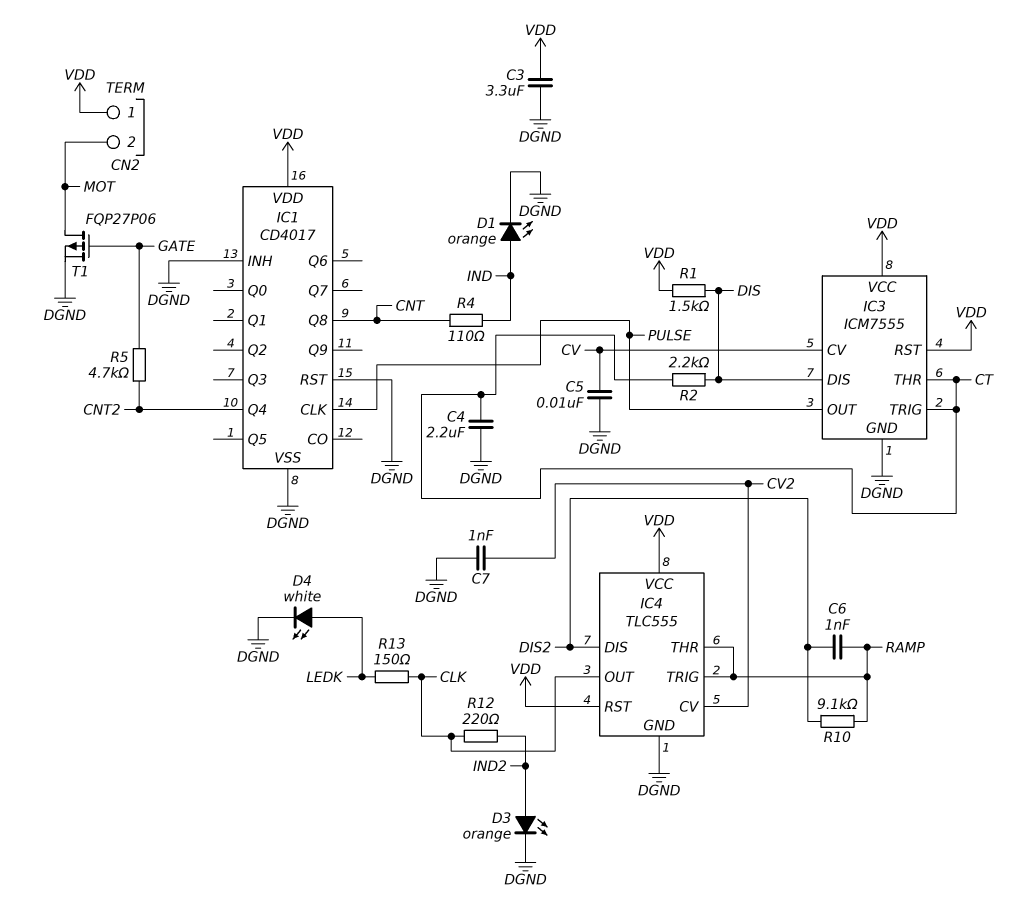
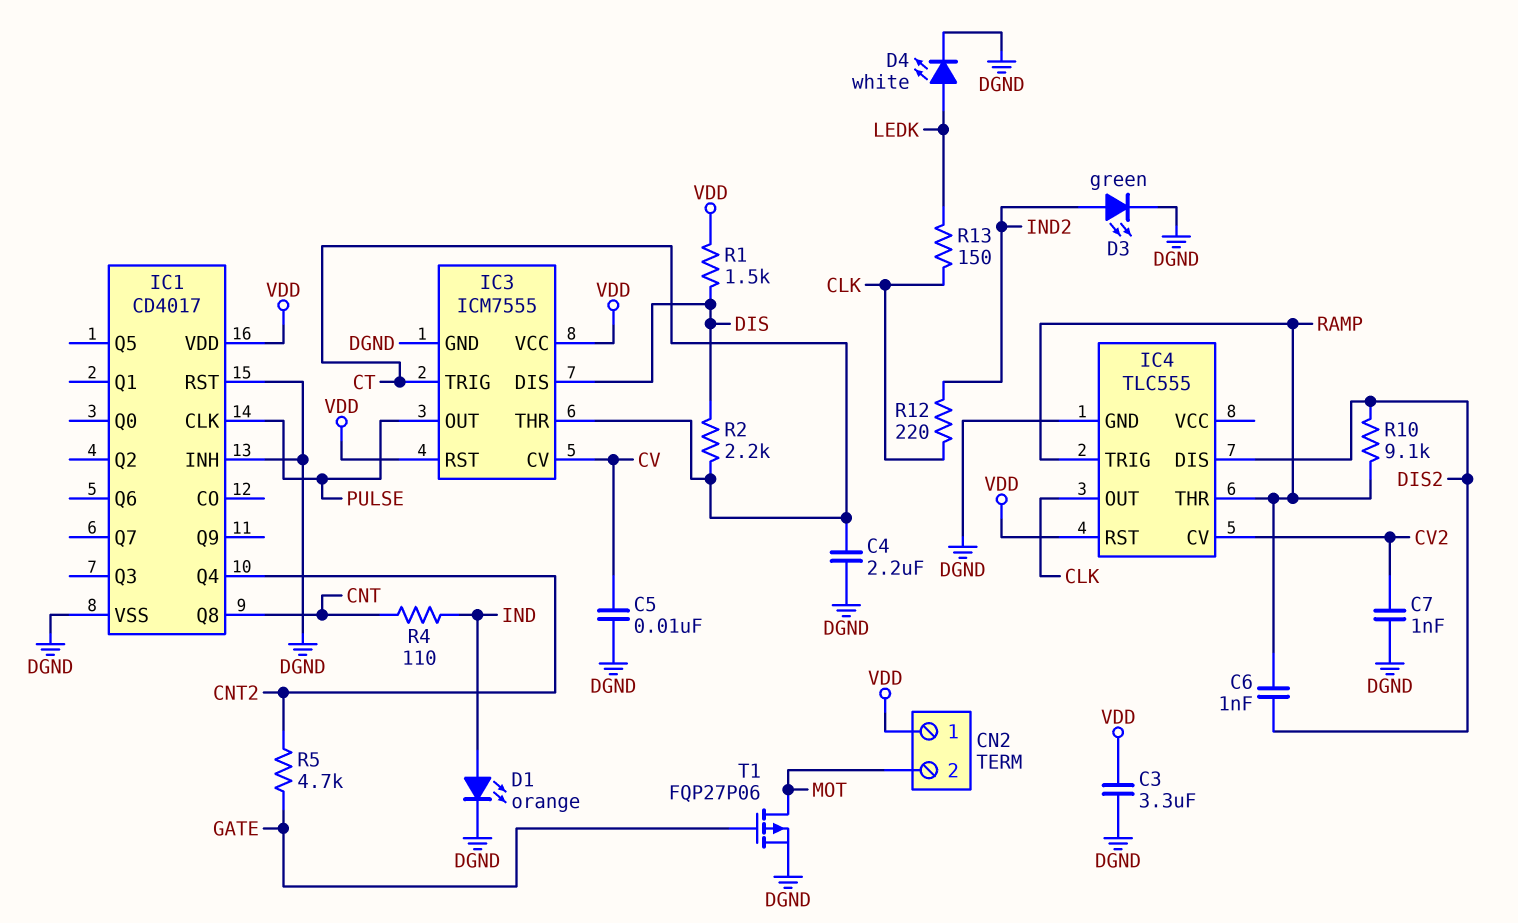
D3: LED orange (A IND2, K DGND) -> LED green (A IND2, K DGND)
IC4 pin VCC: VDD -> none

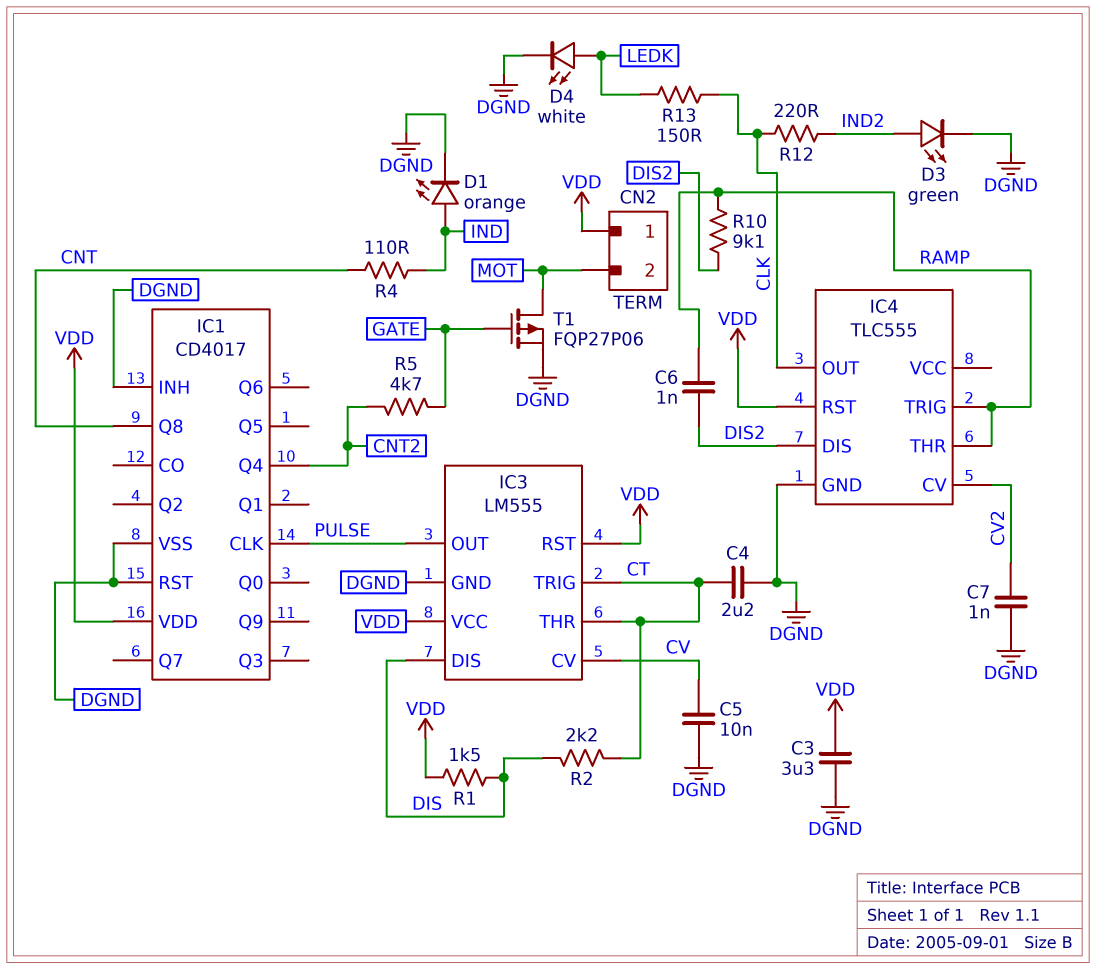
IC3: ICM7555 -> LM555

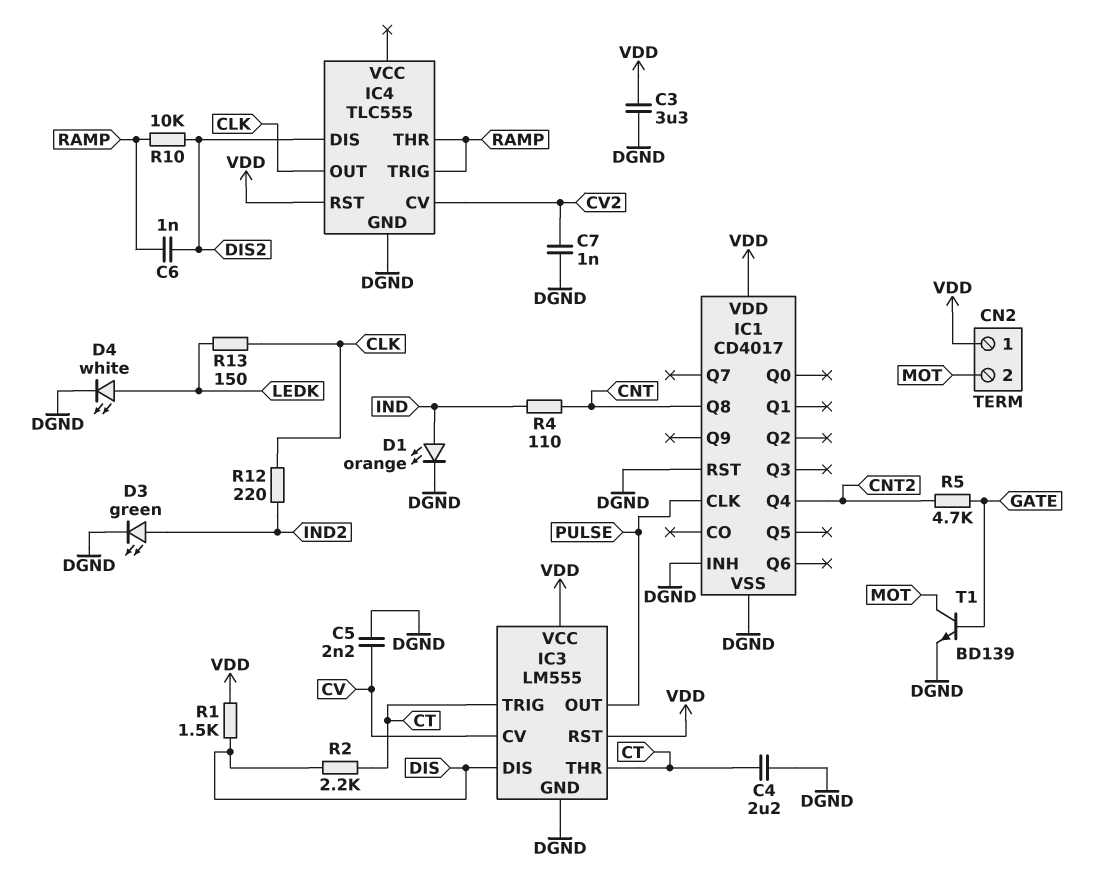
C5: 10nF (CV, DGND) -> 2.2nF (CV, DGND)
R10: 9.1k (DIS2, RAMP) -> 10k (DIS2, RAMP)
T1: PMOS FQP27P06 (G GATE, D MOT, S DGND) -> NPN BD139 (B GATE, C MOT, E DGND)

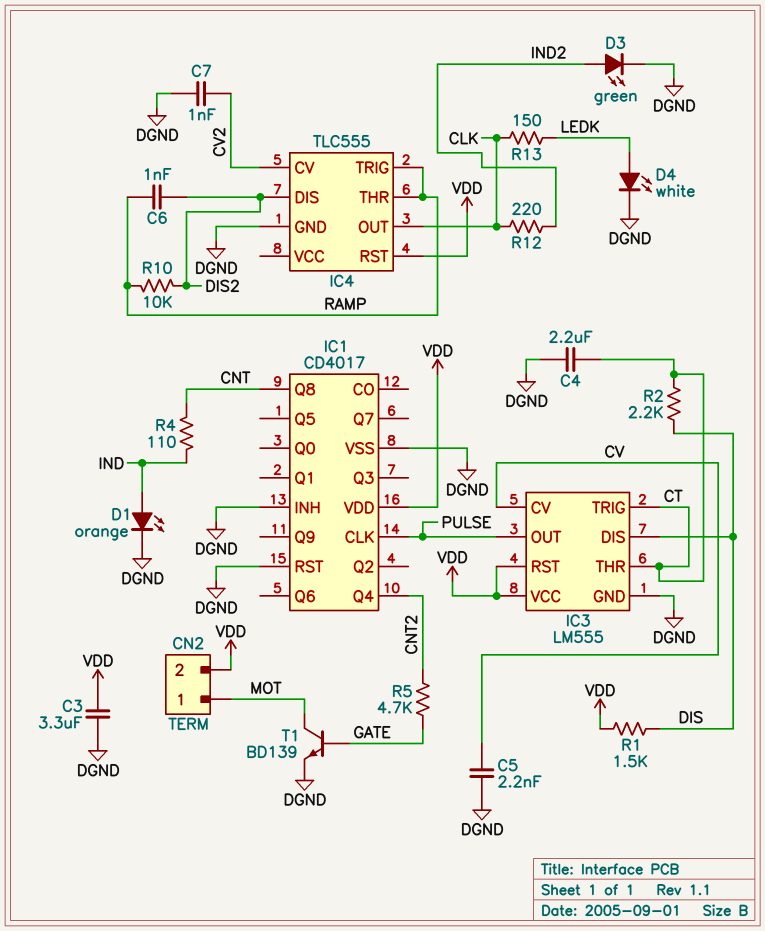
CN2 pin 1: VDD -> MOT
CN2 pin 2: MOT -> VDD

